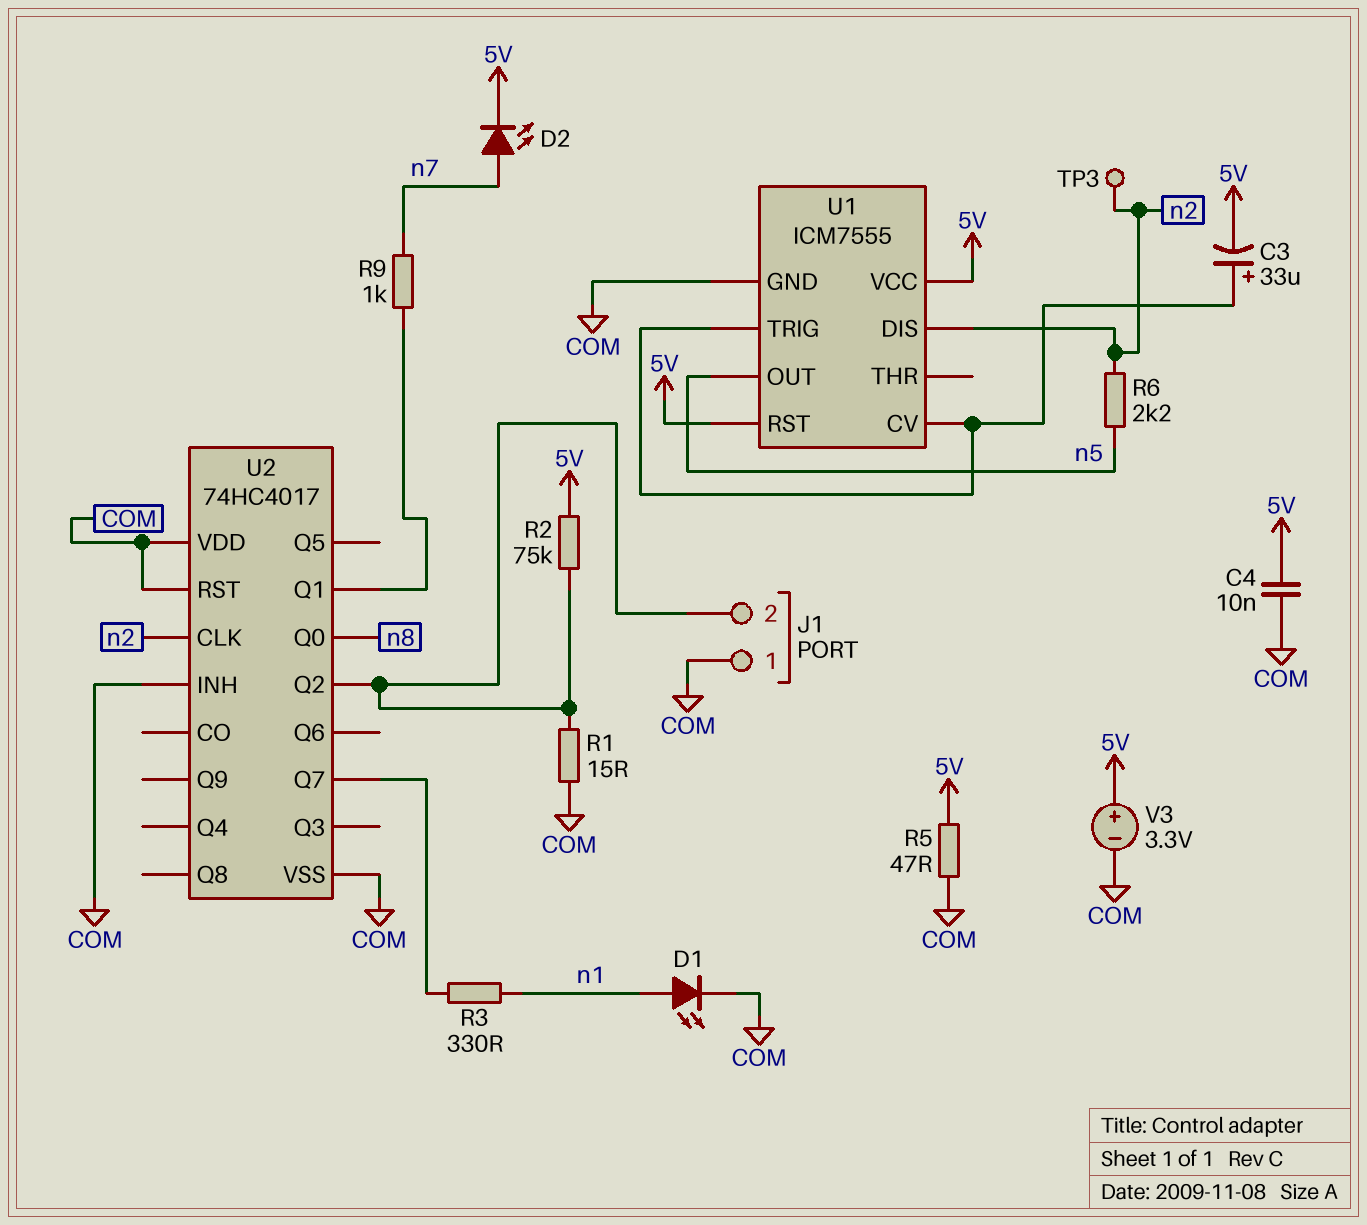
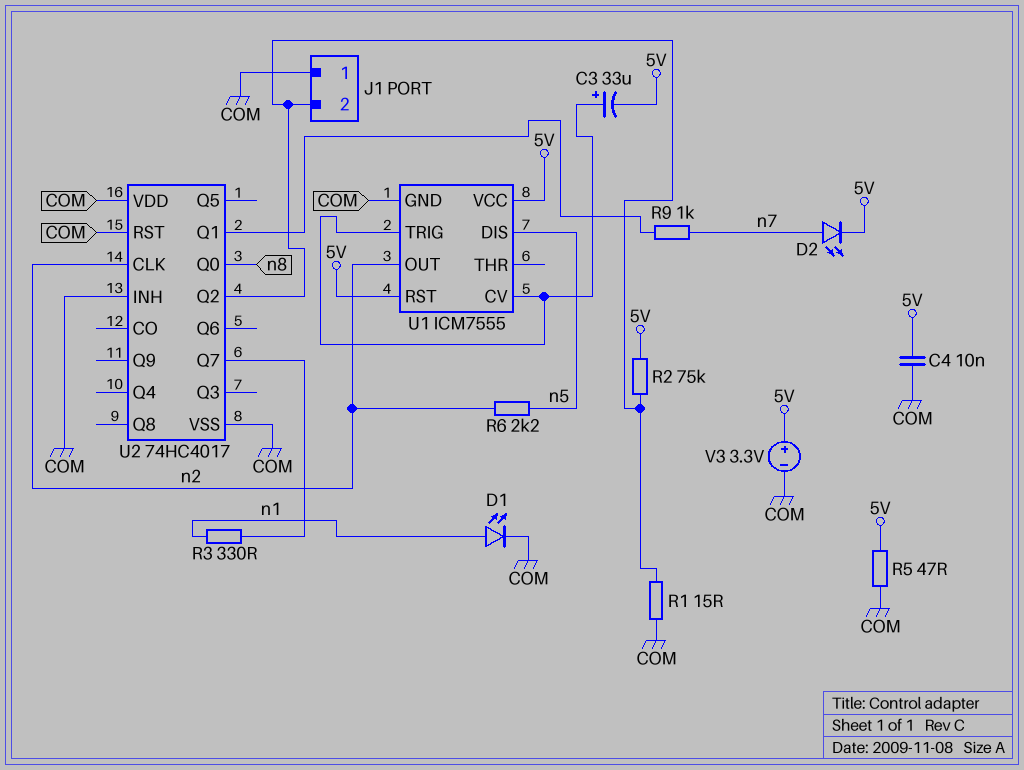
TP3: test point (n2) -> none
U1 pin DIS: n2 -> n5
U1 pin OUT: n5 -> n2

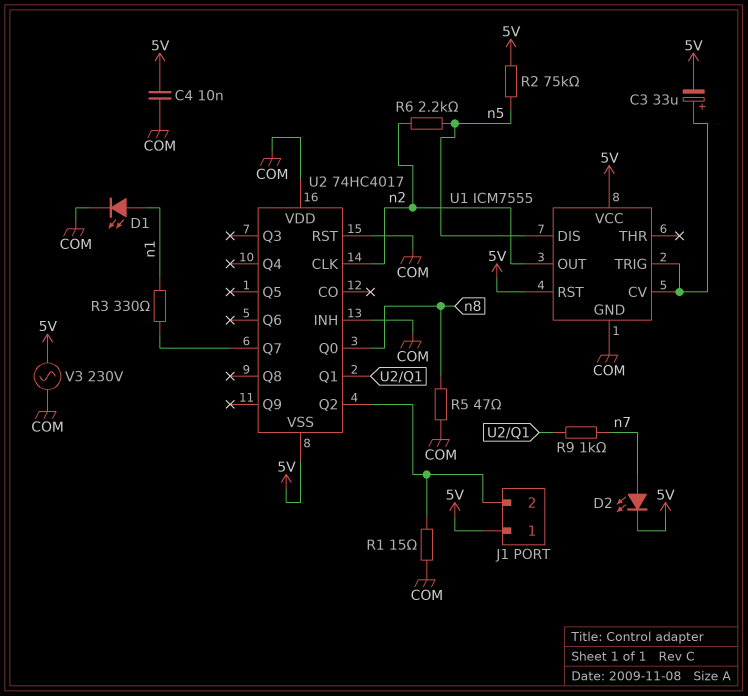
J1 pin 1: COM -> 5V
R2: 75k (5V, J1/2) -> 75k (5V, n5)
R5: 47 (5V, COM) -> 47 (COM, n8)
U2 pin VSS: COM -> 5V
V3: 3.3V (plus 5V, minus COM) -> AC 230V (5V, COM)

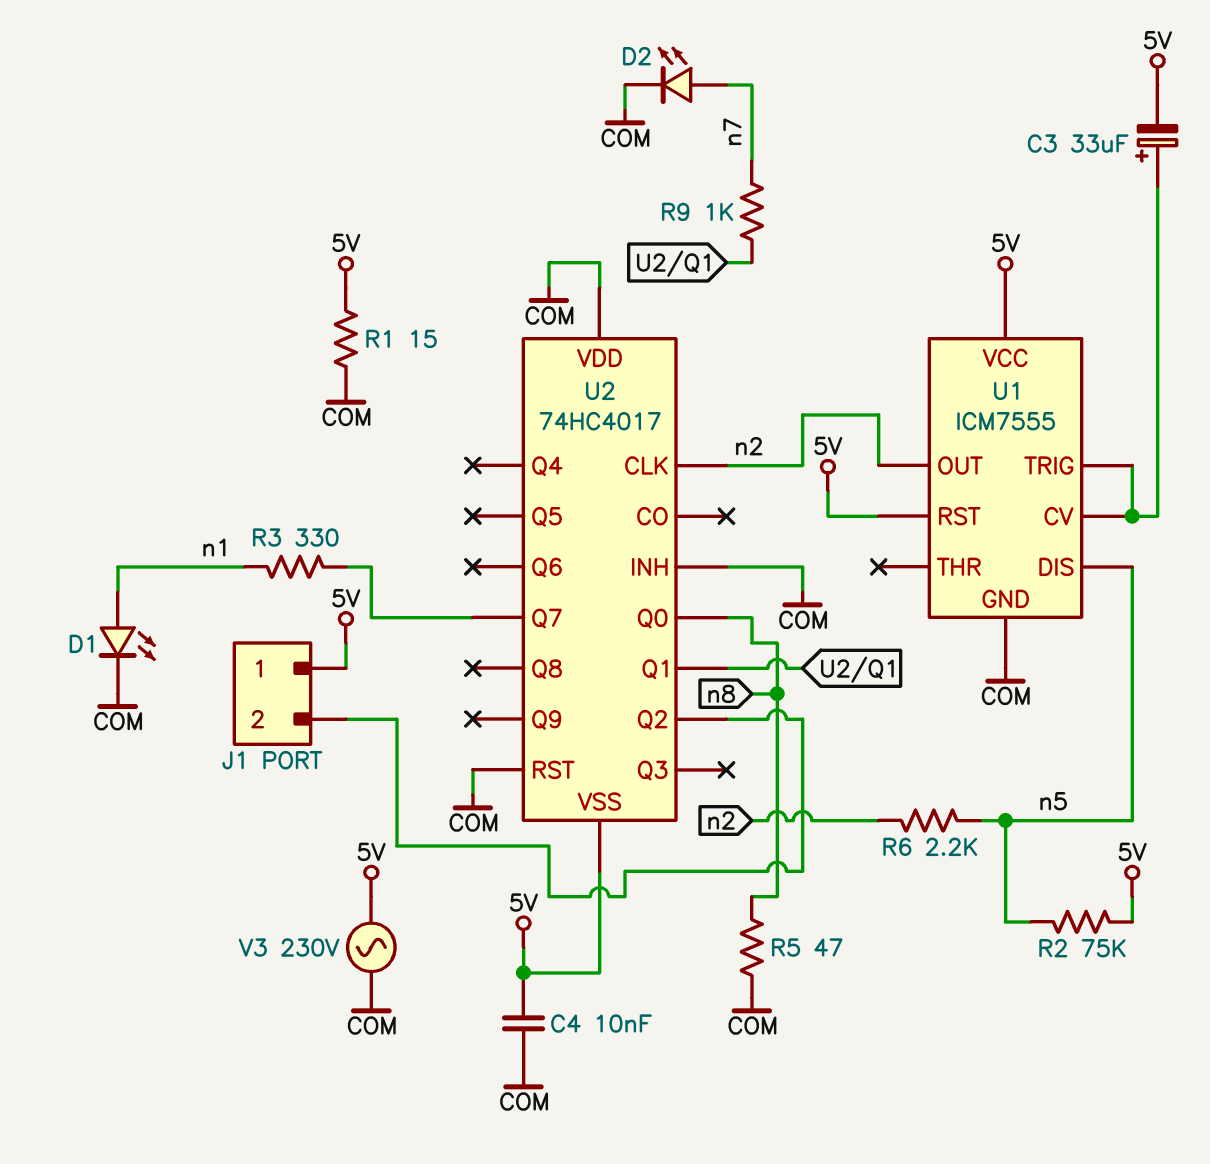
D2: LED (A n7, K 5V) -> LED (A n7, K COM)
R1: 15 (COM, J1/2) -> 15 (5V, COM)

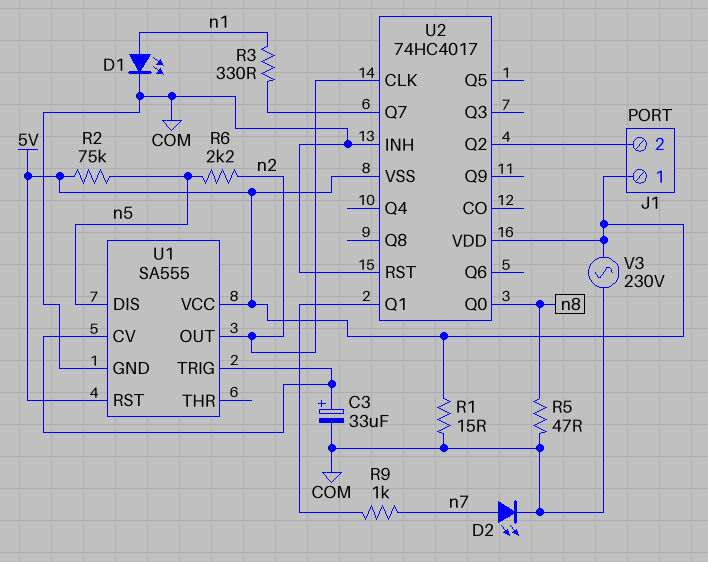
C3: 33uF (plus U1/CV, minus 5V) -> 33uF (plus U1/CV, minus COM)
C4: 10nF (5V, COM) -> none
U1: ICM7555 -> SA555
U2 pin VDD: COM -> 5V

